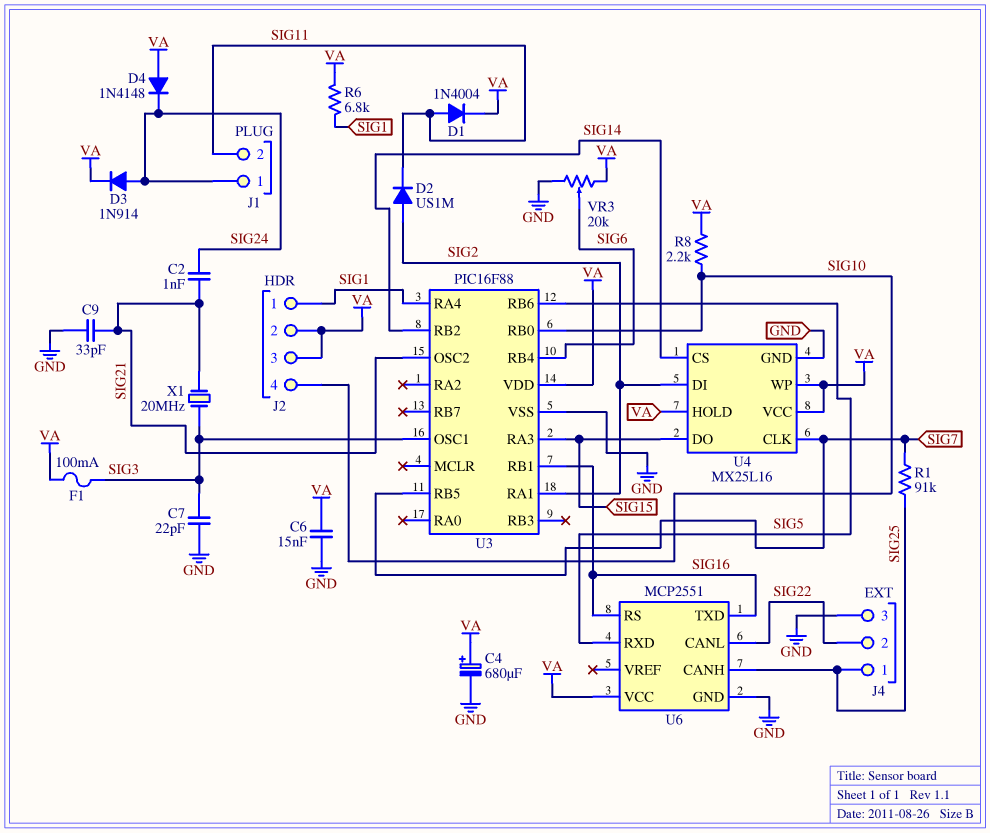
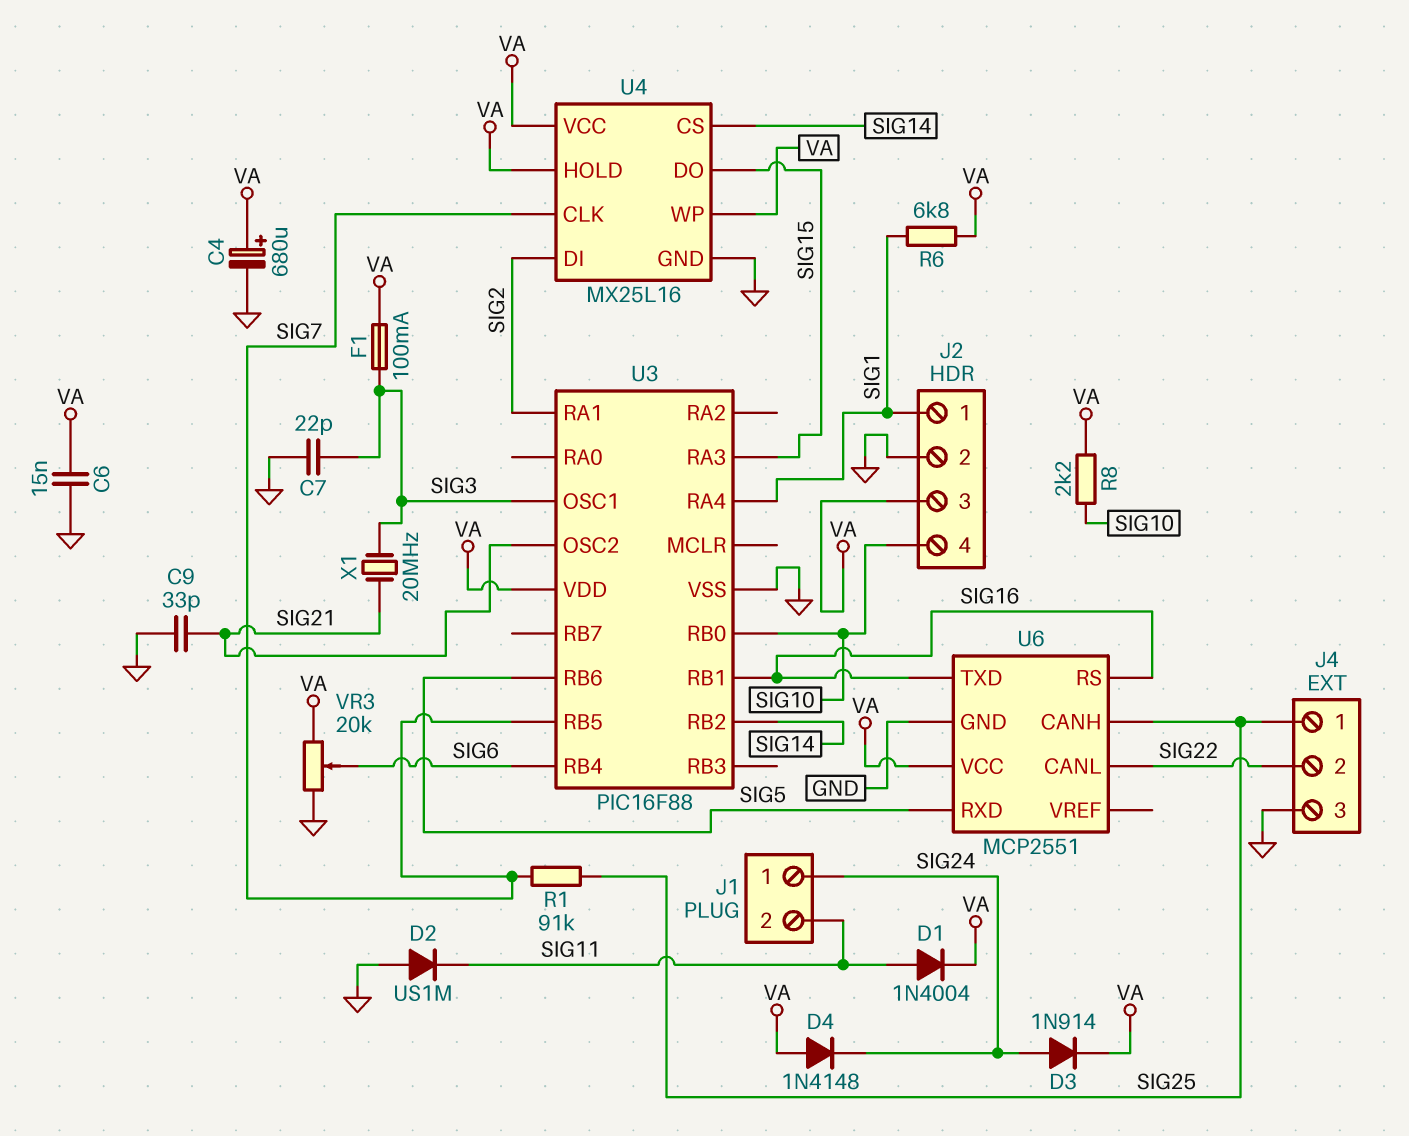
C2: 1nF (SIG21, SIG24) -> none
D2: diode US1M (A SIG2, K SIG11) -> diode US1M (A GND, K SIG11)
J2 pin 2: VA -> GND

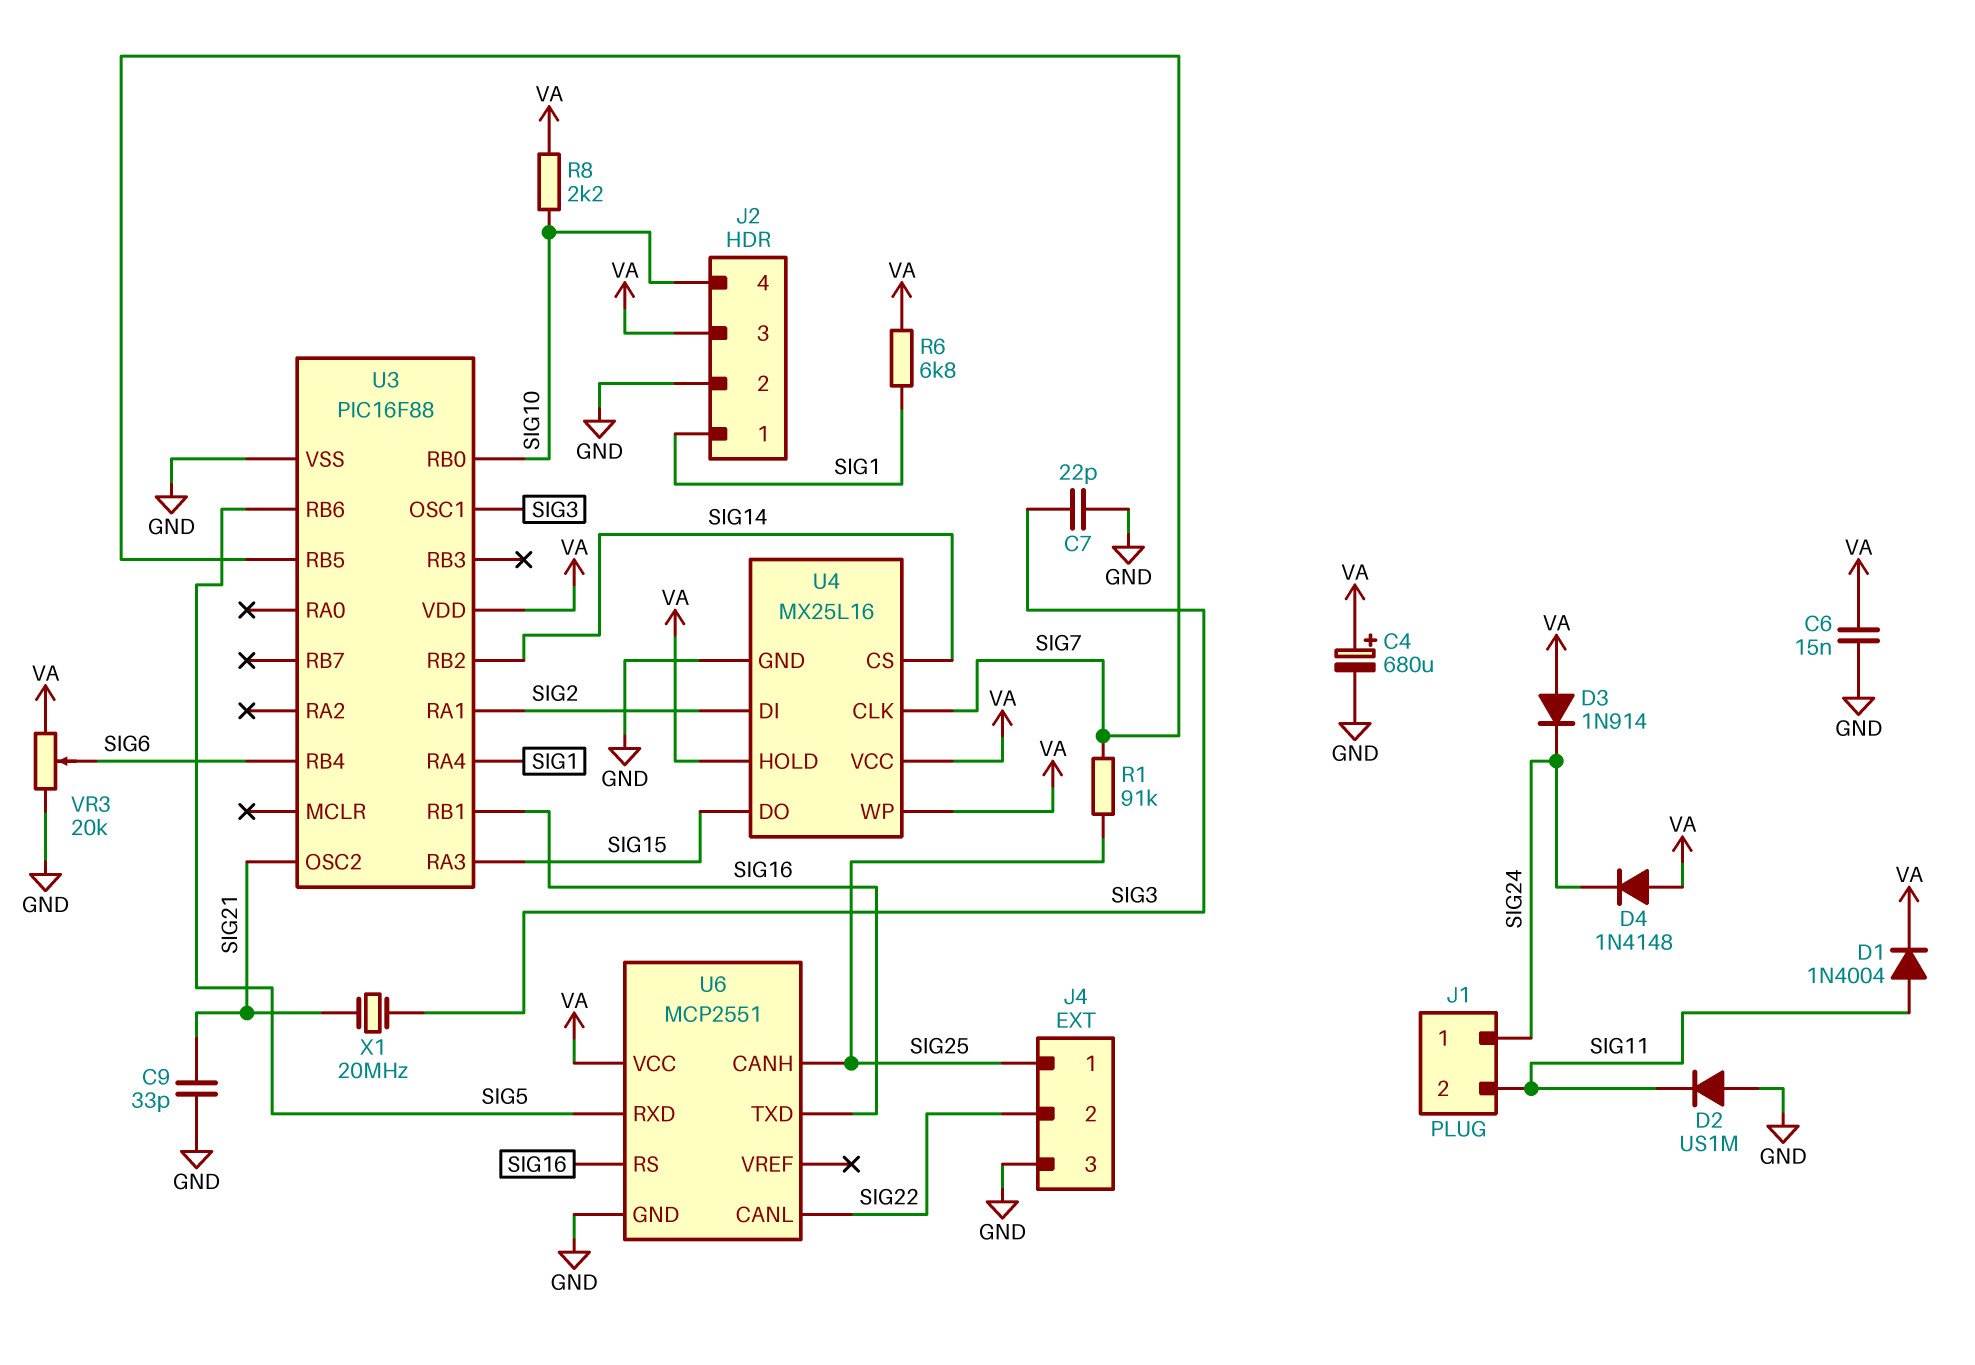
D3: diode 1N914 (A SIG24, K VA) -> diode 1N914 (A VA, K SIG24)
F1: 100mA (SIG3, VA) -> none

